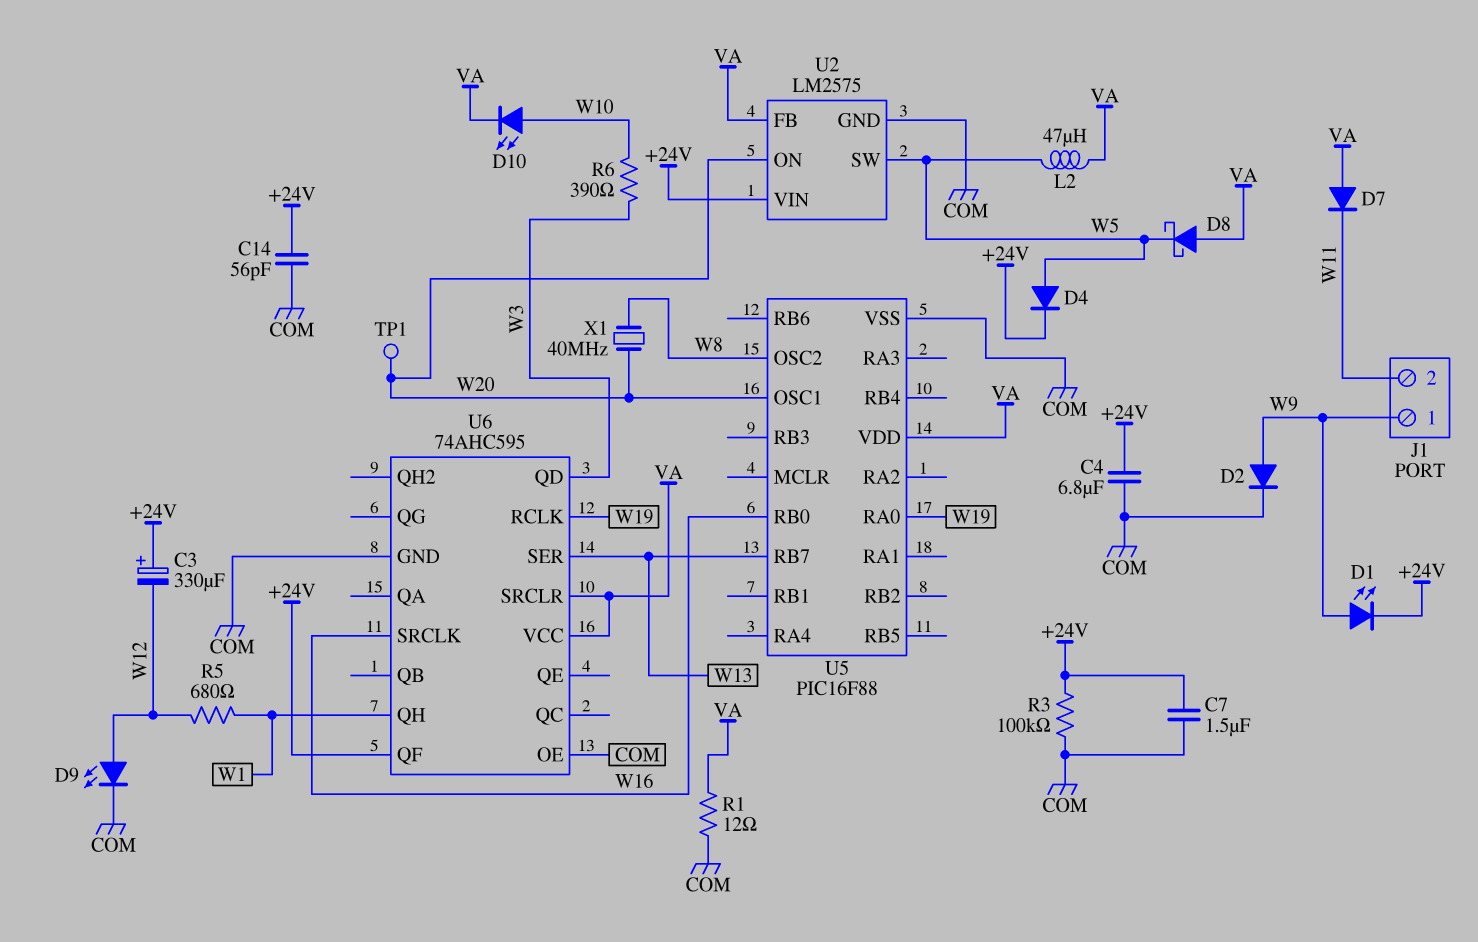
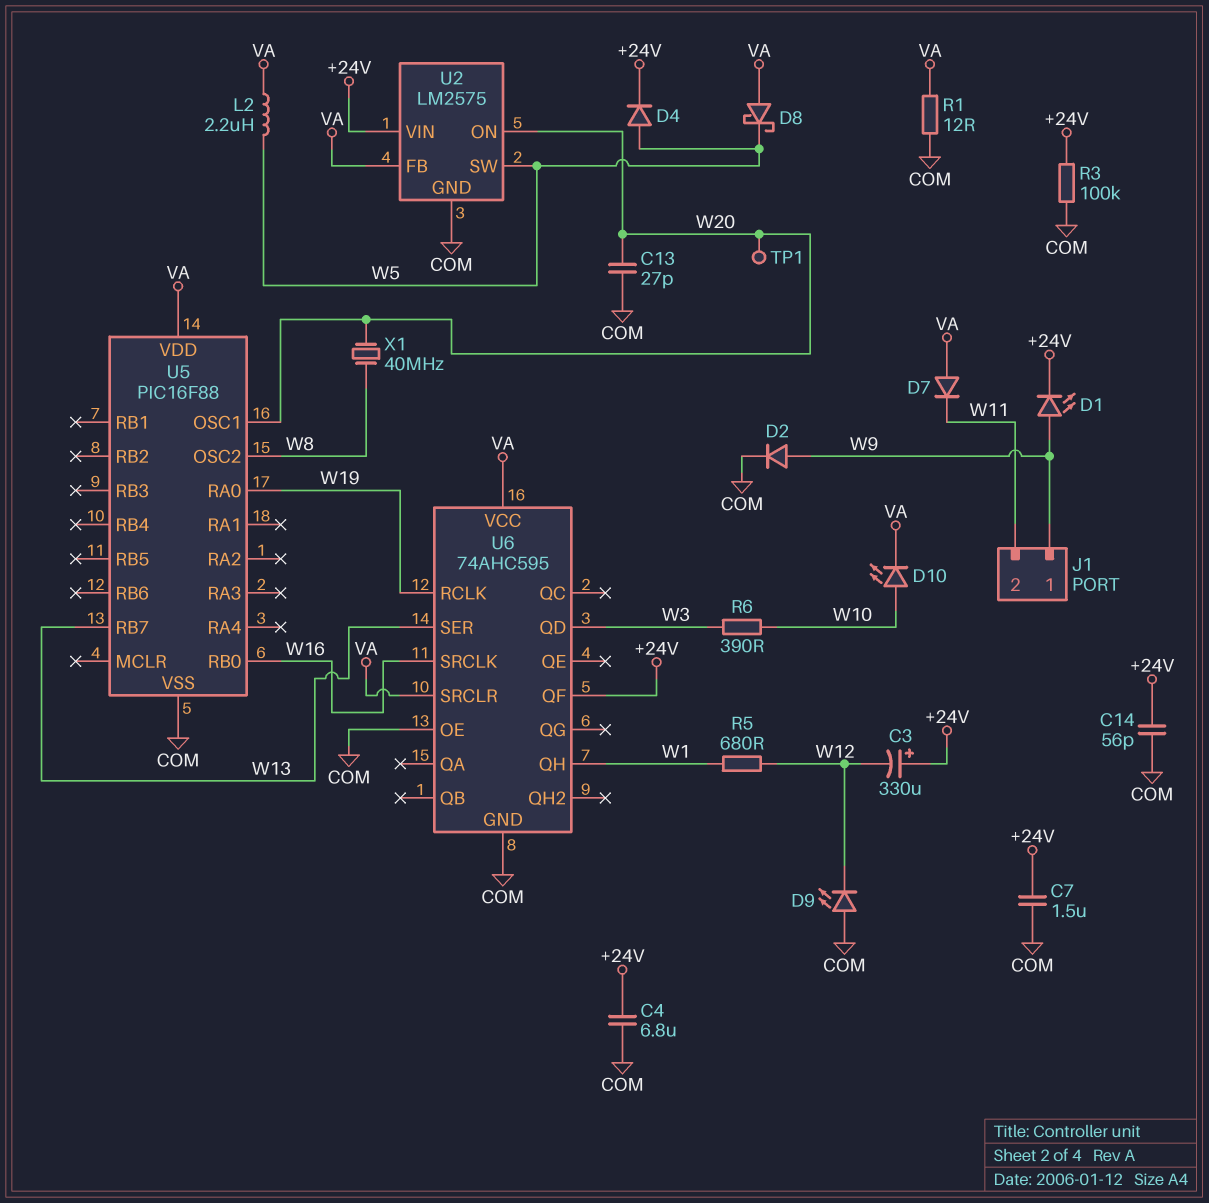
C13: none -> 27pF (COM, W20)
D9: LED (A W12, K COM) -> LED (A COM, K W12)
L2: 47uH (VA, W5) -> 2.2uH (VA, W5)

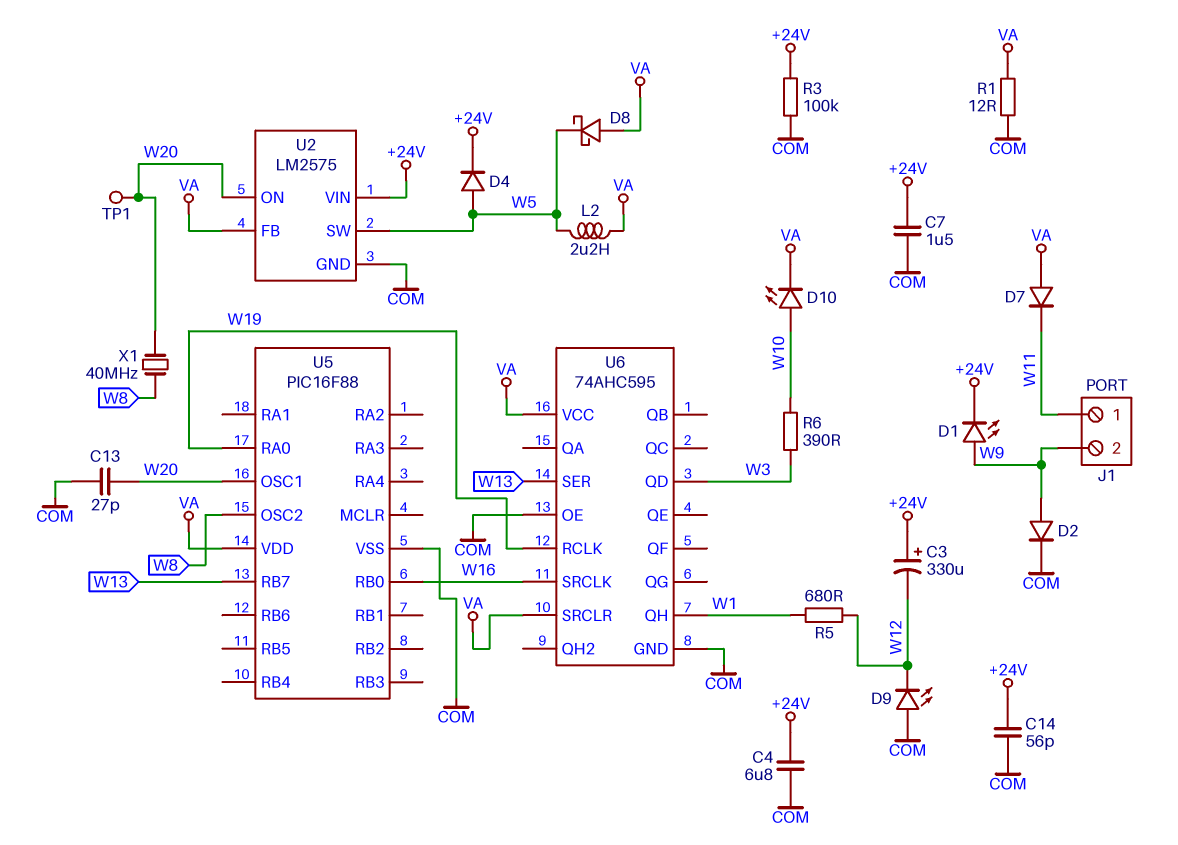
J1 pin 1: W9 -> W11
J1 pin 2: W11 -> W9
U6 pin QF: +24V -> none

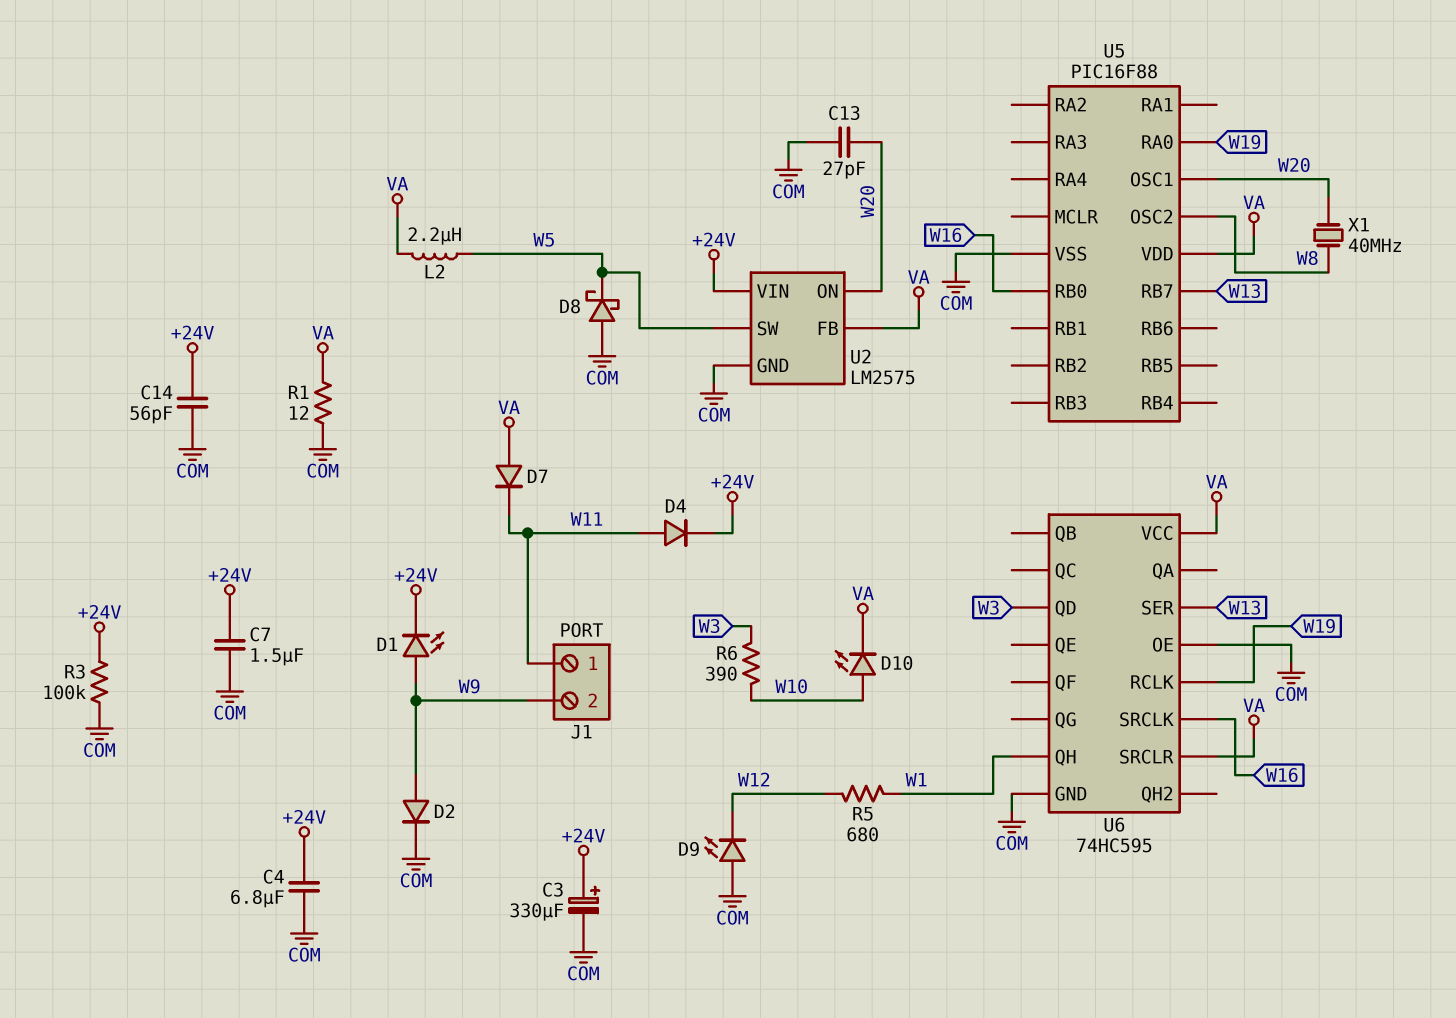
C3: 330uF (plus +24V, minus W12) -> 330uF (plus +24V, minus COM)
D4: diode (A W5, K +24V) -> diode (A W11, K +24V)
D8: schottky (A VA, K W5) -> schottky (A COM, K W5)
TP1: test point (W20) -> none
U6: 74AHC595 -> 74HC595

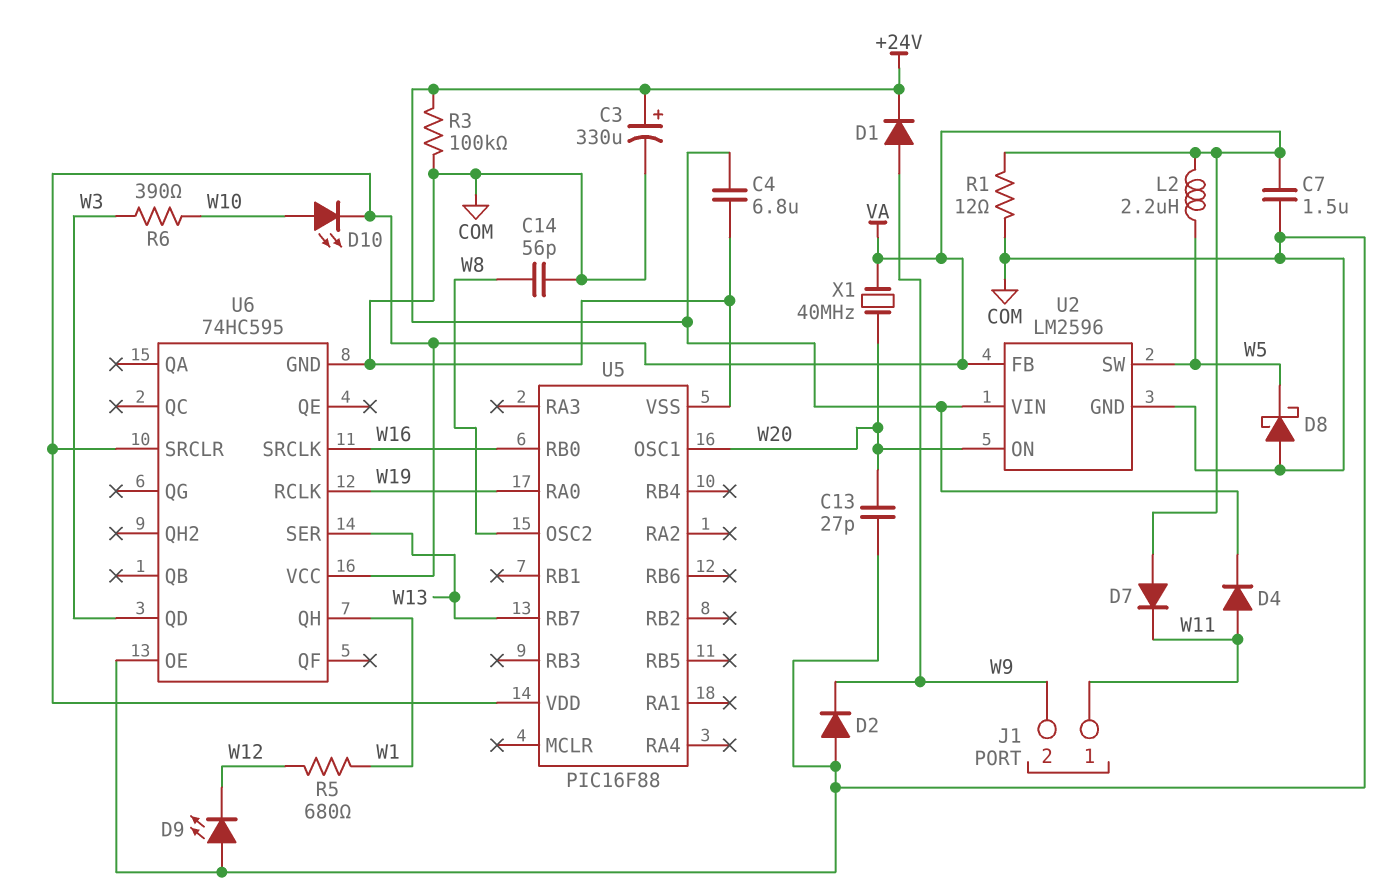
C7: 1.5uF (+24V, COM) -> 1.5uF (COM, VA)
C14: 56pF (+24V, COM) -> 56pF (COM, W8)
D1: LED (A W9, K +24V) -> diode (A W9, K +24V)
D2: diode (A W9, K COM) -> diode (A COM, K W9)
U2: LM2575 -> LM2596
X1: 40MHz (W8, W20) -> 40MHz (VA, W20)

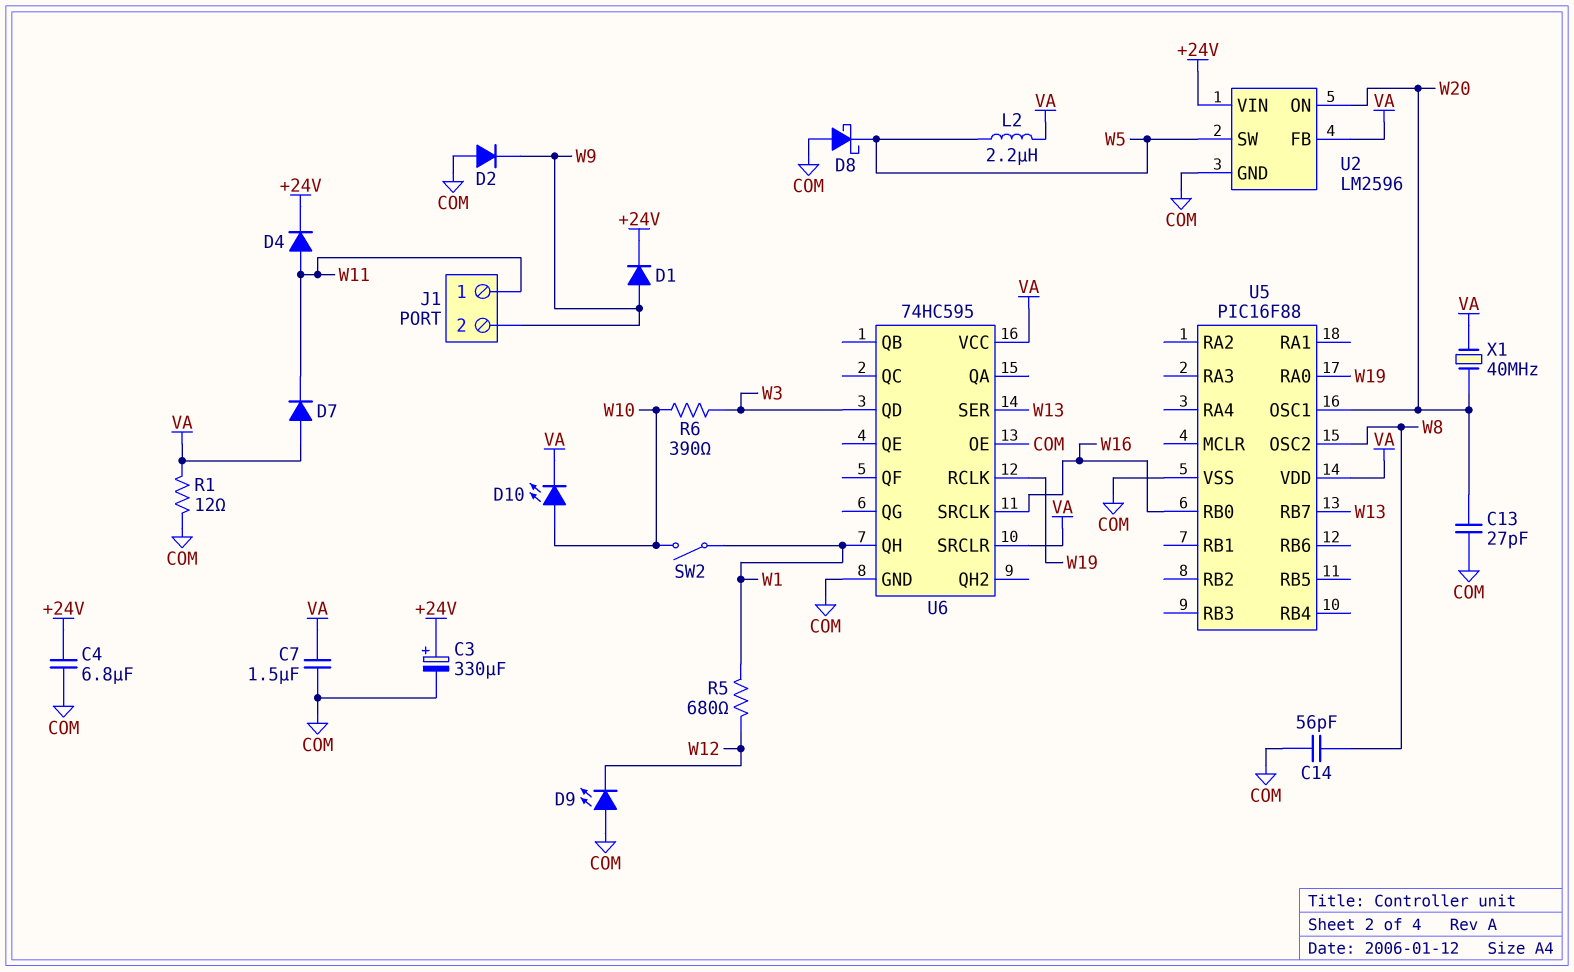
R3: 100k (+24V, COM) -> none
SW2: none -> switch (W1, W10)

